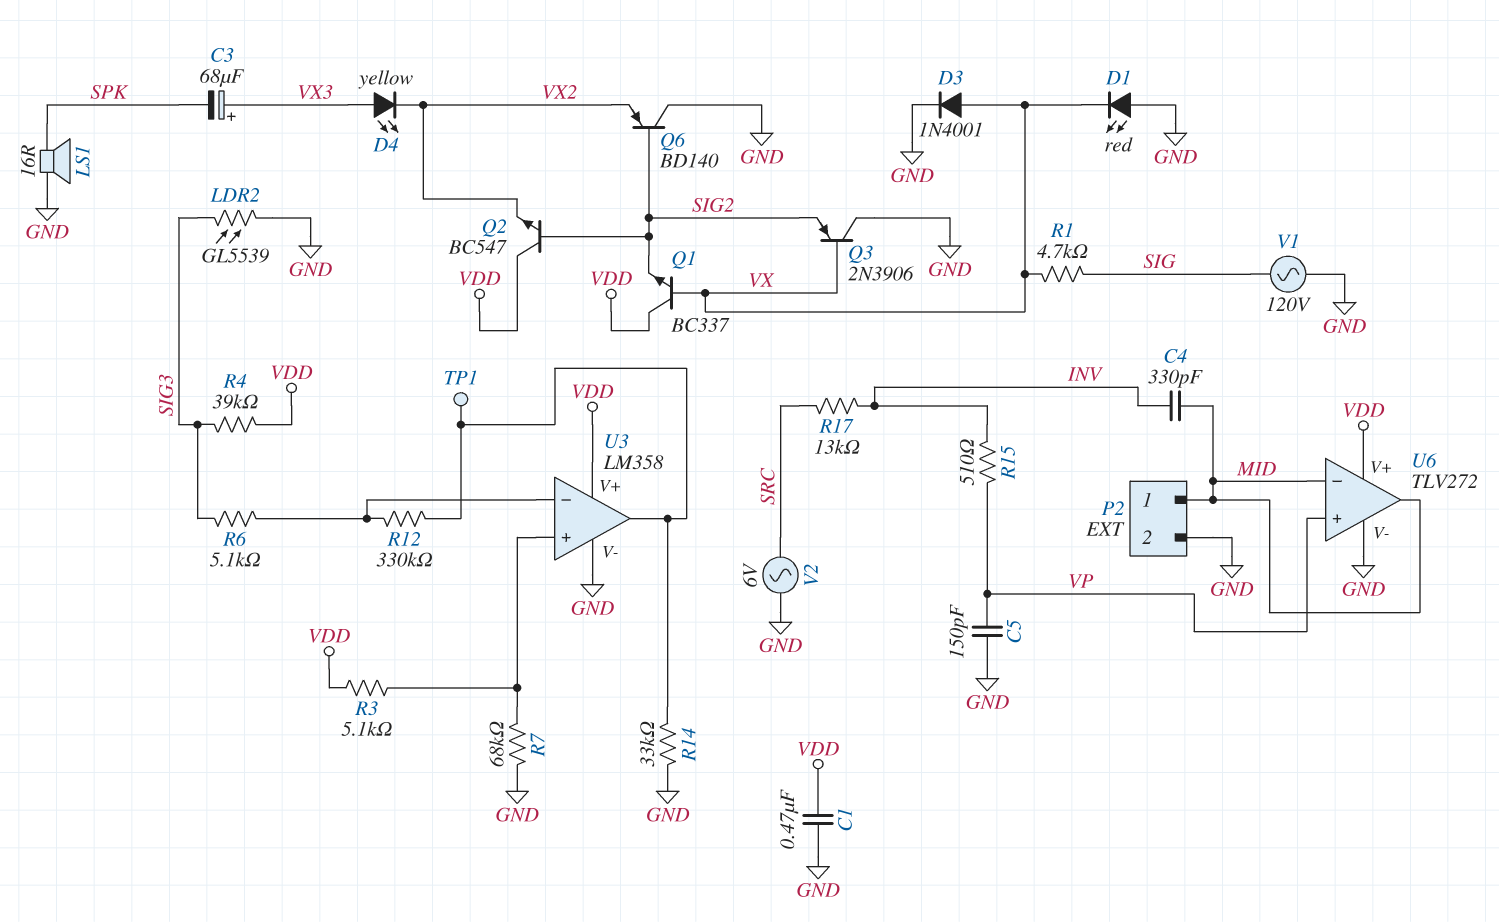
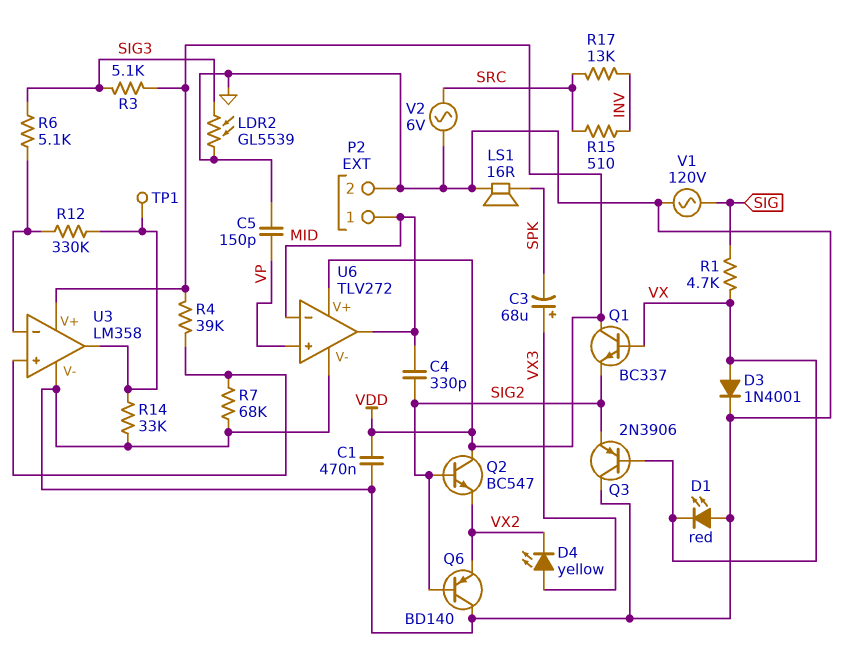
C4: 330pF (INV, MID) -> 330pF (MID, SIG2)
R3: 5.1k (U3/in+, VDD) -> 5.1k (SIG3, VDD)
R4: 39k (SIG3, VDD) -> 39k (U3/in+, VDD)
R15: 510 (INV, VP) -> 510 (INV, SRC)

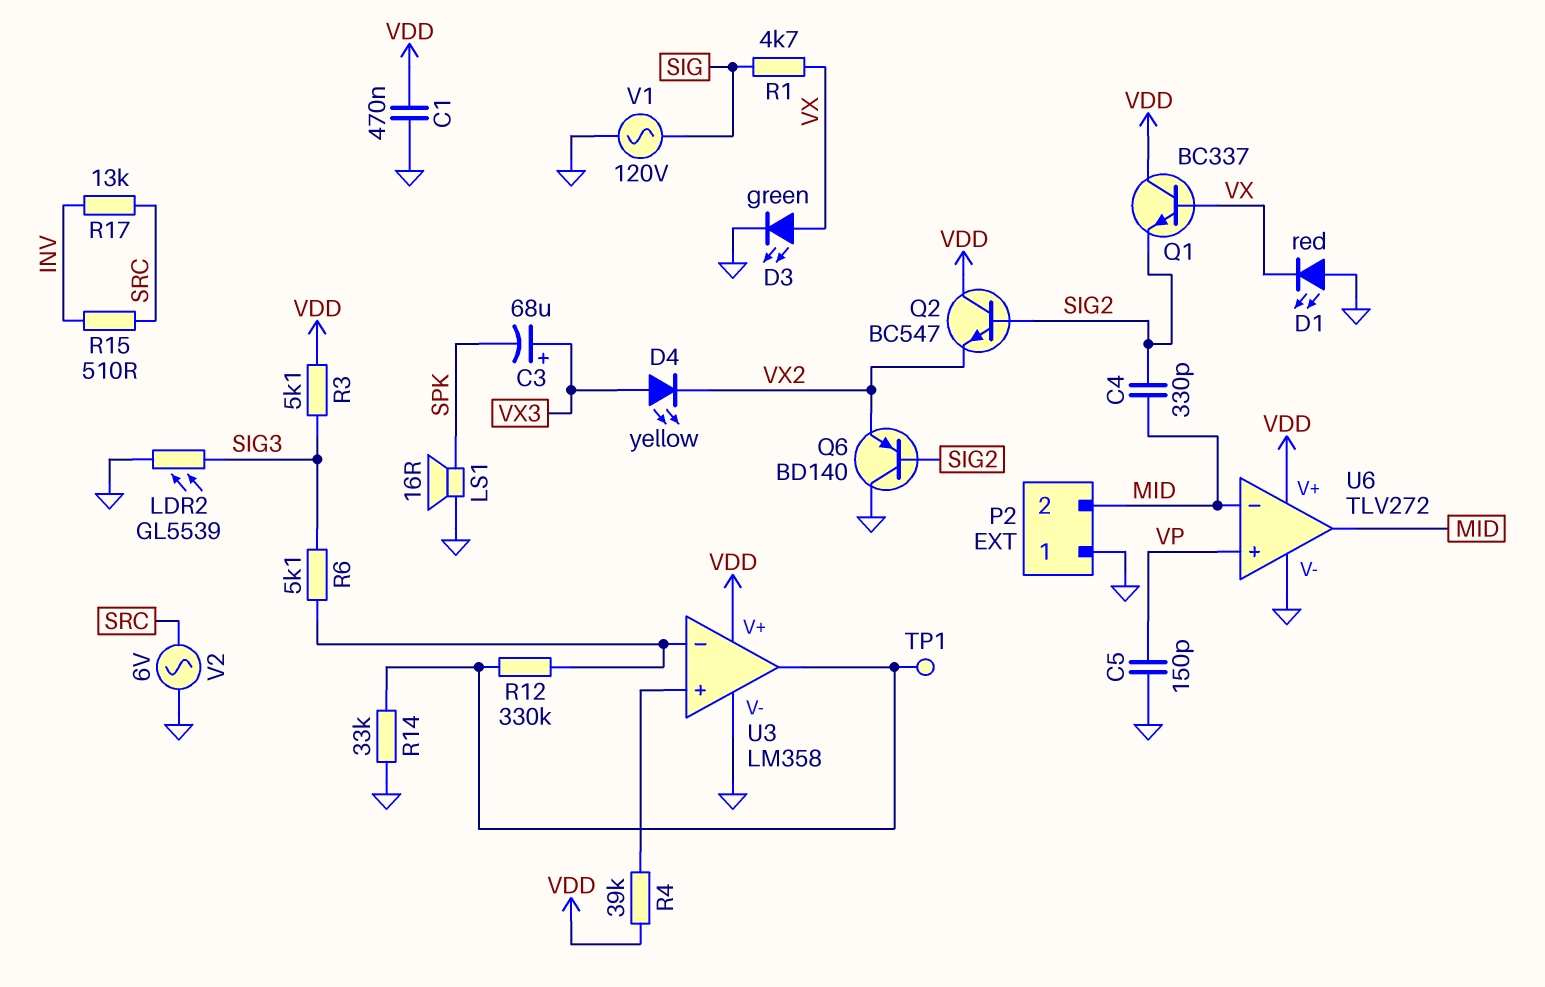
D3: diode 1N4001 (A VX, K GND) -> LED green (A VX, K GND)
P2 pin 1: MID -> GND
P2 pin 2: GND -> MID
Q3: PNP 2N3906 (B VX, C GND, E SIG2) -> none
R7: 68k (GND, U3/in+) -> none

